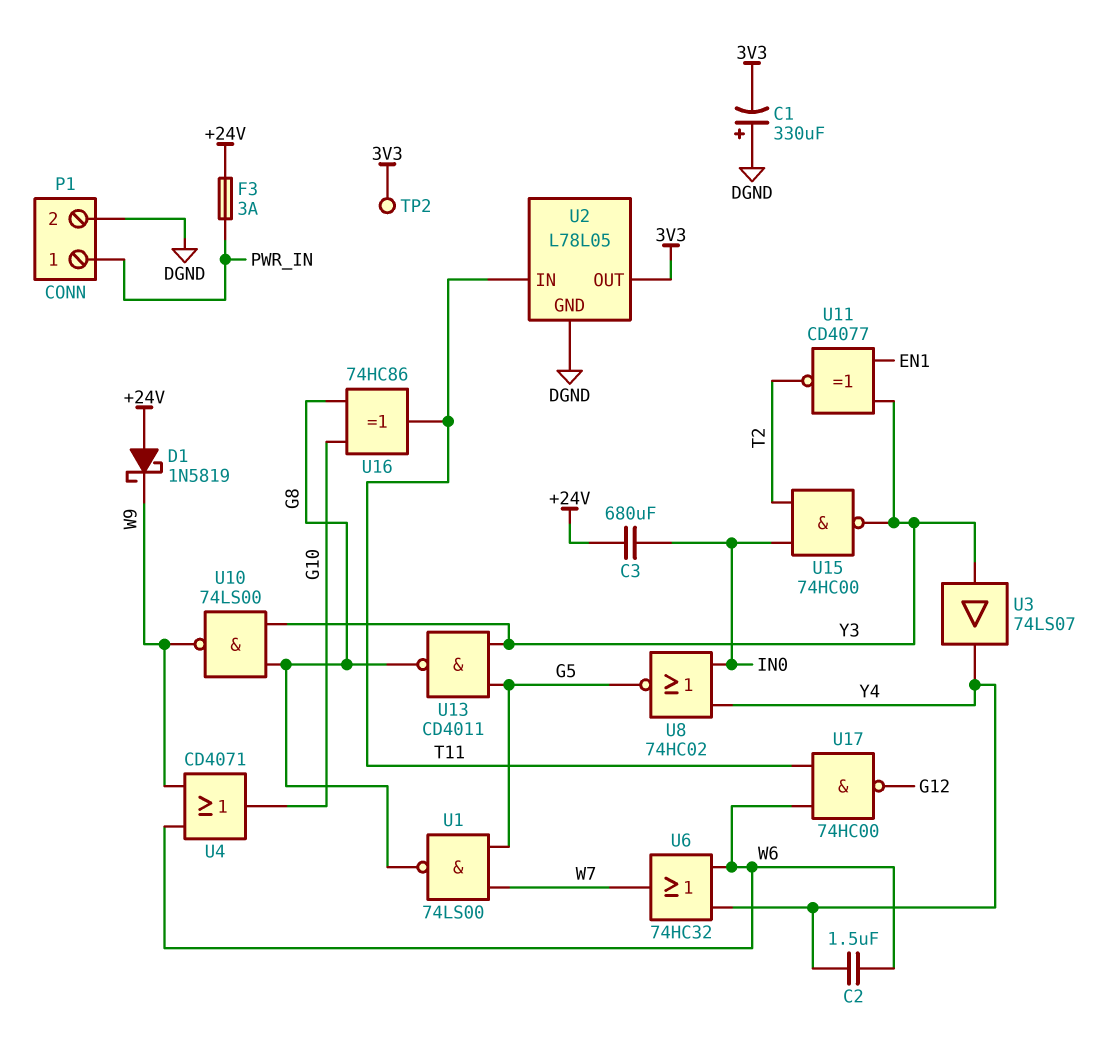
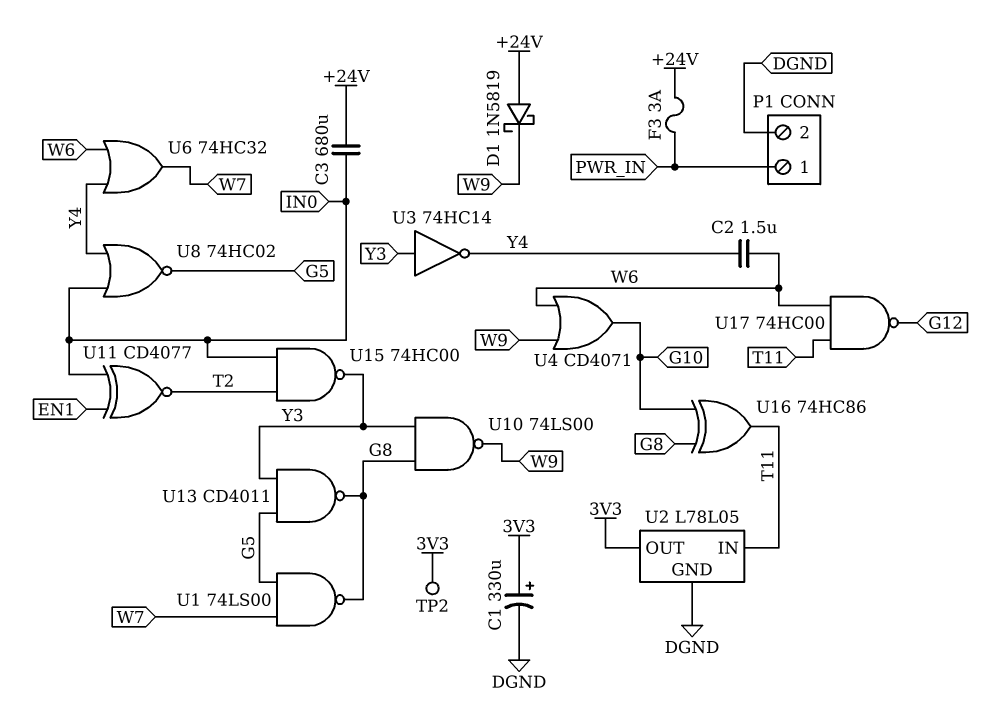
C1: 330uF (plus DGND, minus 3V3) -> 330uF (plus 3V3, minus DGND)
U3: buffer 74LS07 (in Y3, out Y4) -> NOT 74HC14 (in Y3, out Y4)
U11: XNOR CD4077 (in EN1, in Y3, out T2) -> XNOR CD4077 (in EN1, in IN0, out T2)

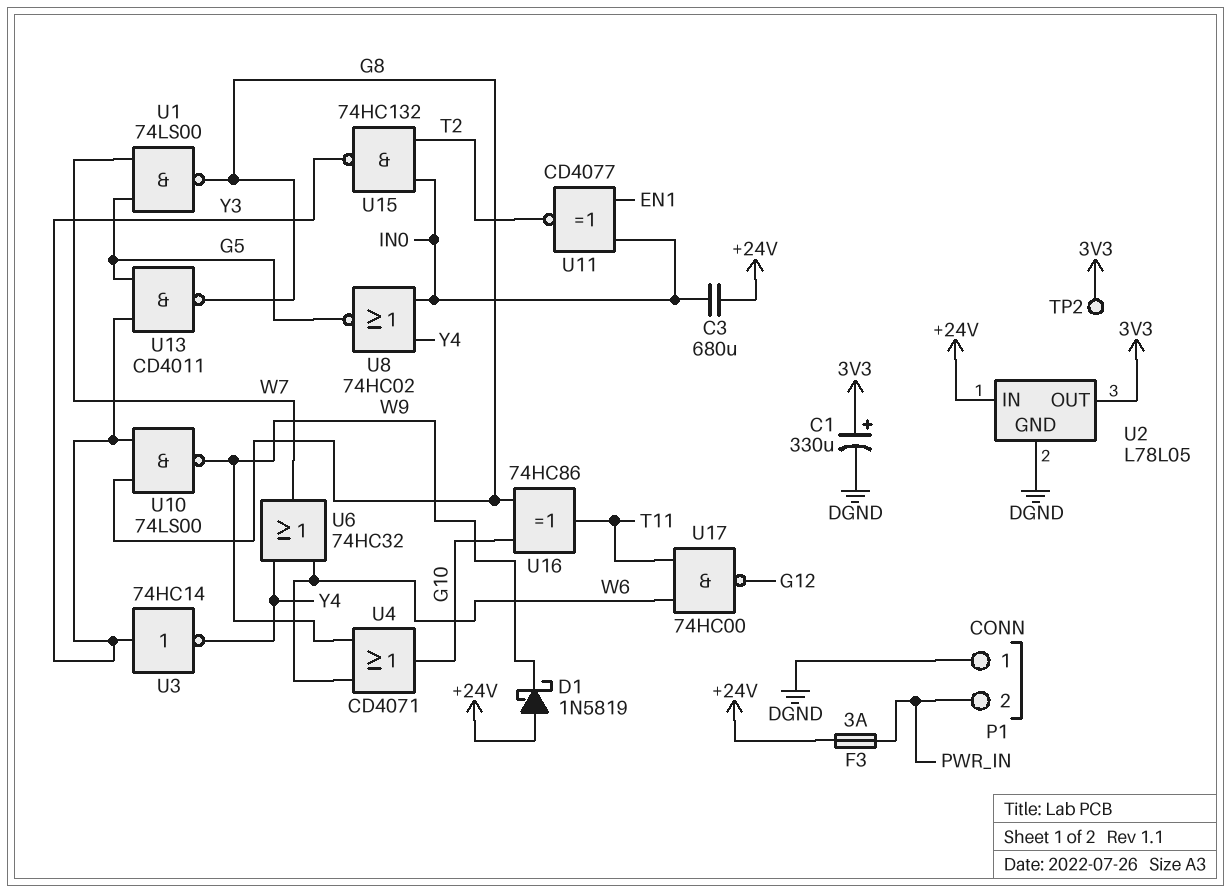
C2: 1.5uF (W6, Y4) -> none
P1 pin 1: PWR_IN -> DGND
P1 pin 2: DGND -> PWR_IN
U2 pin IN: T11 -> +24V
U15: NAND 74HC00 (in IN0, in T2, out Y3) -> NAND 74HC132 (in IN0, in T2, out Y3)

